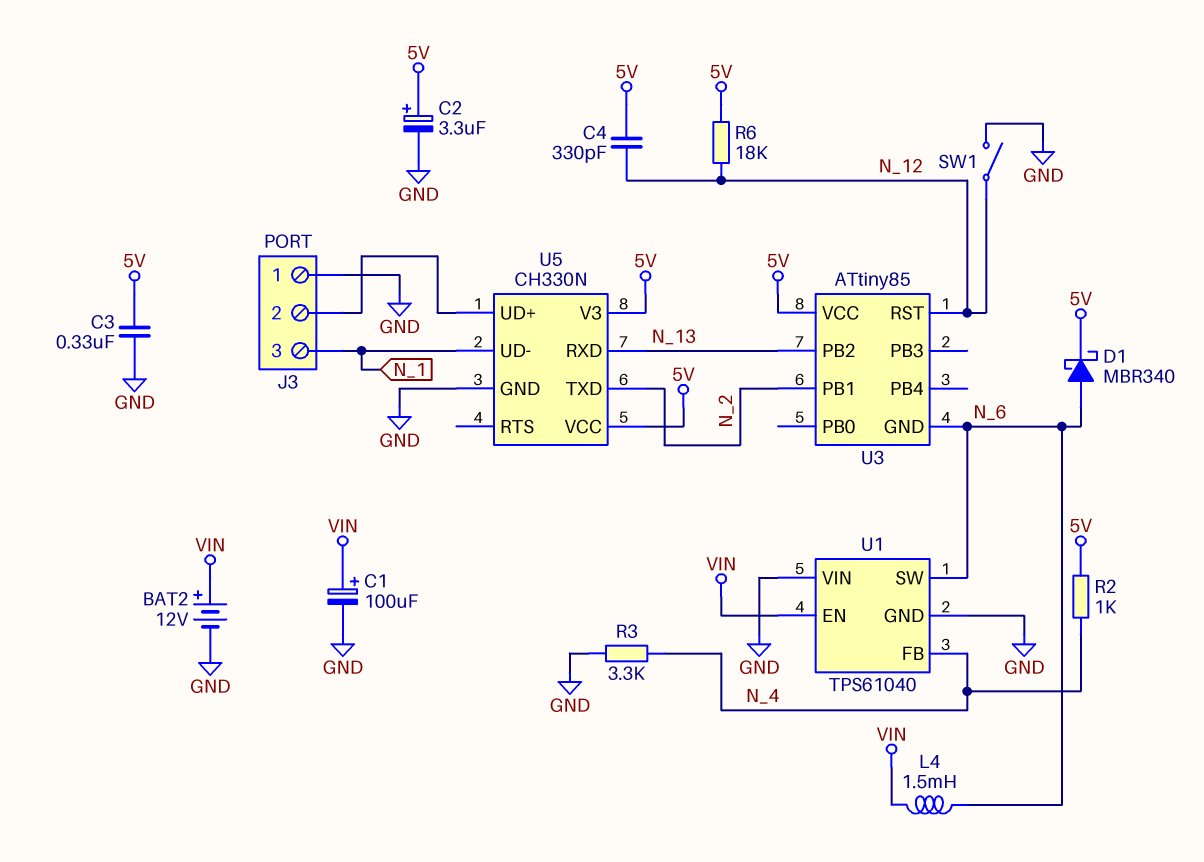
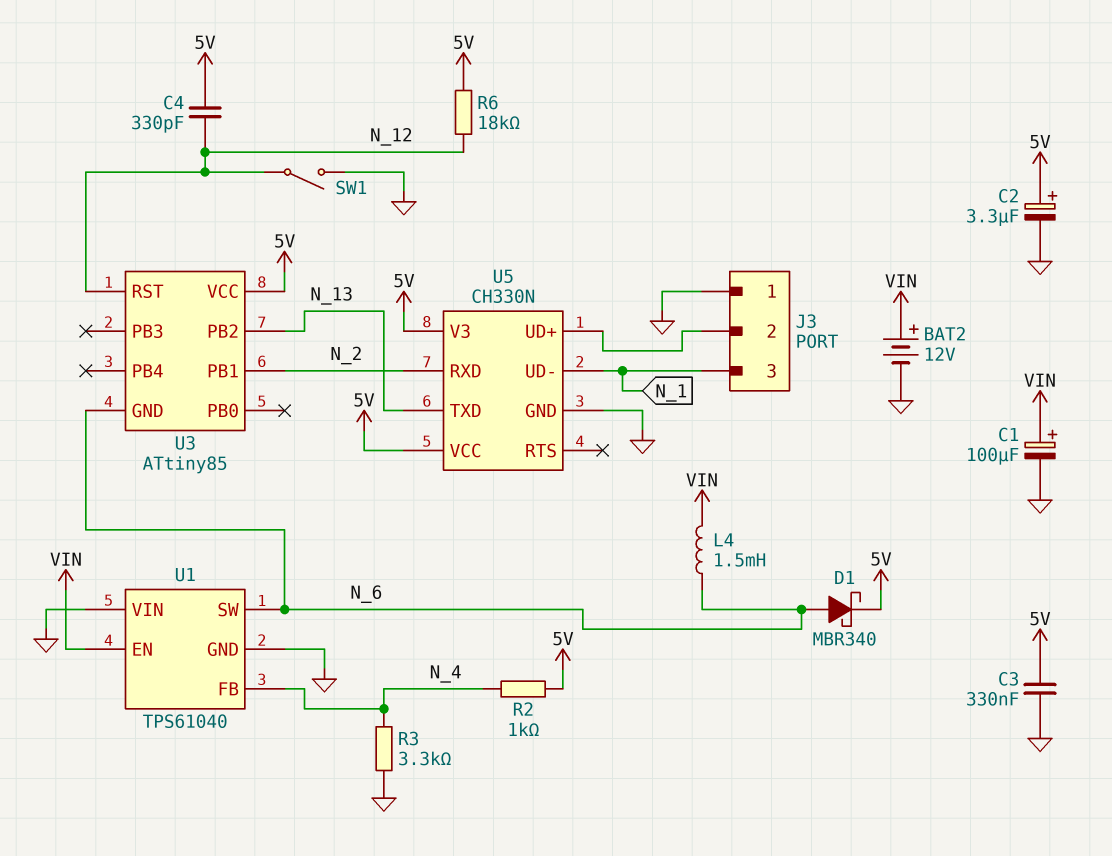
U5 pin RXD: N_13 -> N_2
U5 pin TXD: N_2 -> N_13

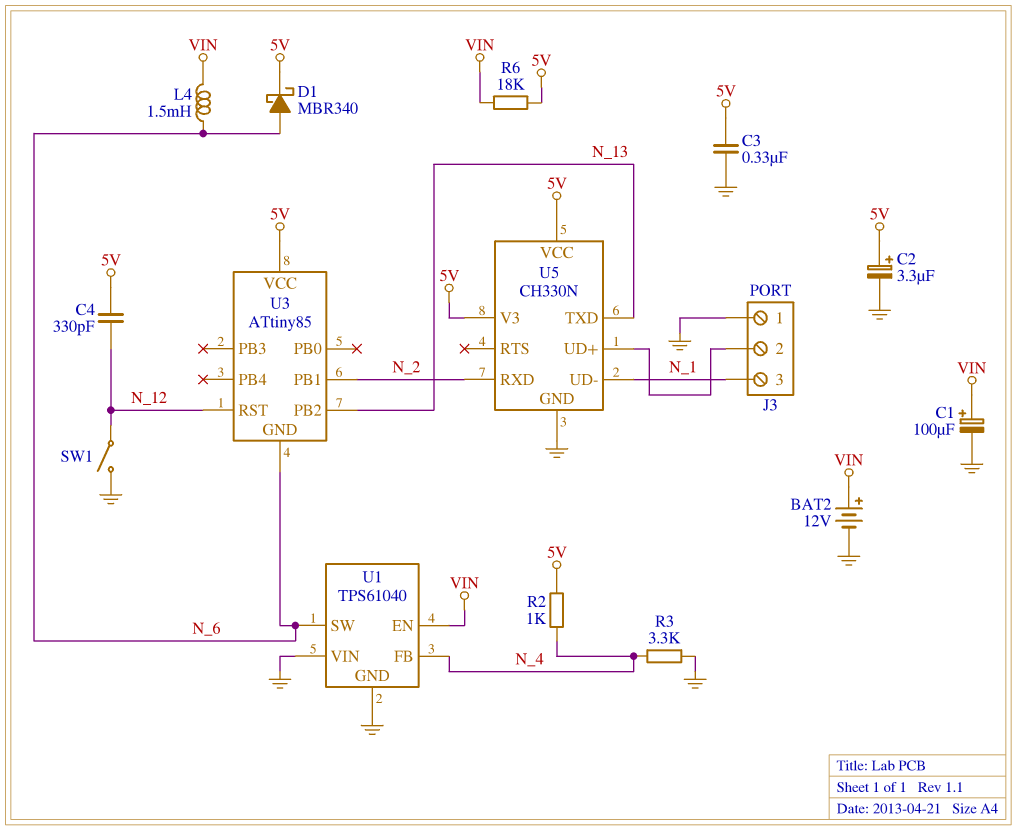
R6: 18k (5V, N_12) -> 18k (5V, VIN)

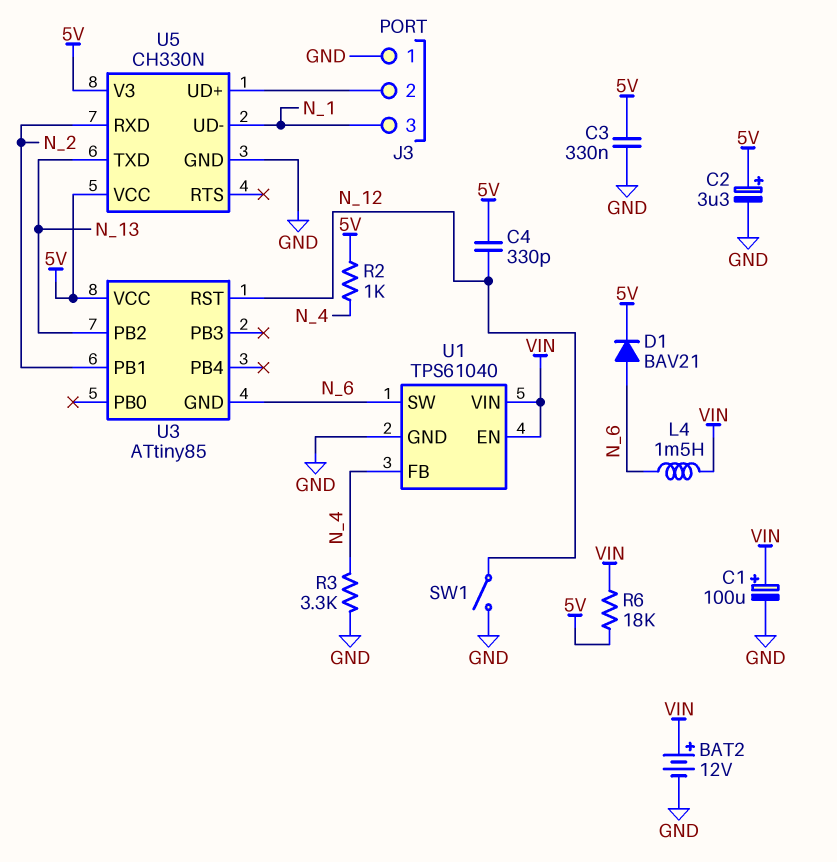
D1: schottky MBR340 (A N_6, K 5V) -> diode BAV21 (A N_6, K 5V)
U1 pin VIN: GND -> VIN

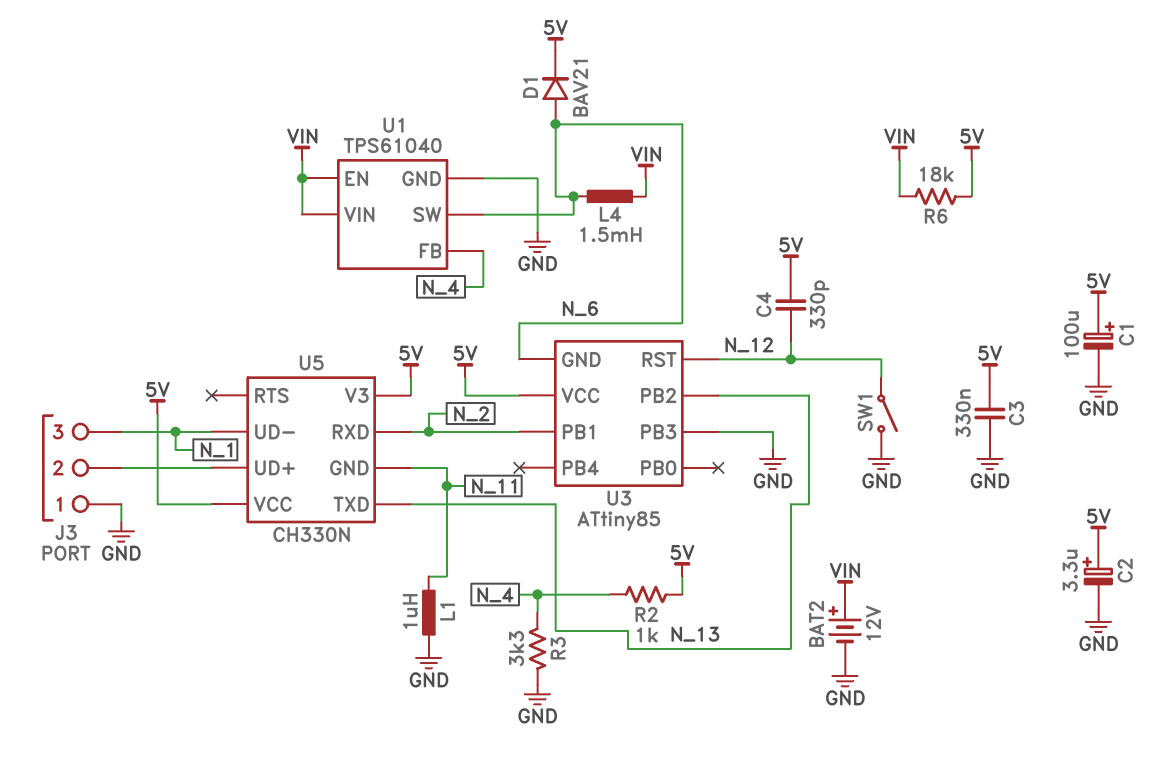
C1: 100uF (plus VIN, minus GND) -> 100uF (plus 5V, minus GND)
L1: none -> 1uH (GND, N_11)
U3 pin PB3: none -> GND
U5 pin GND: GND -> N_11

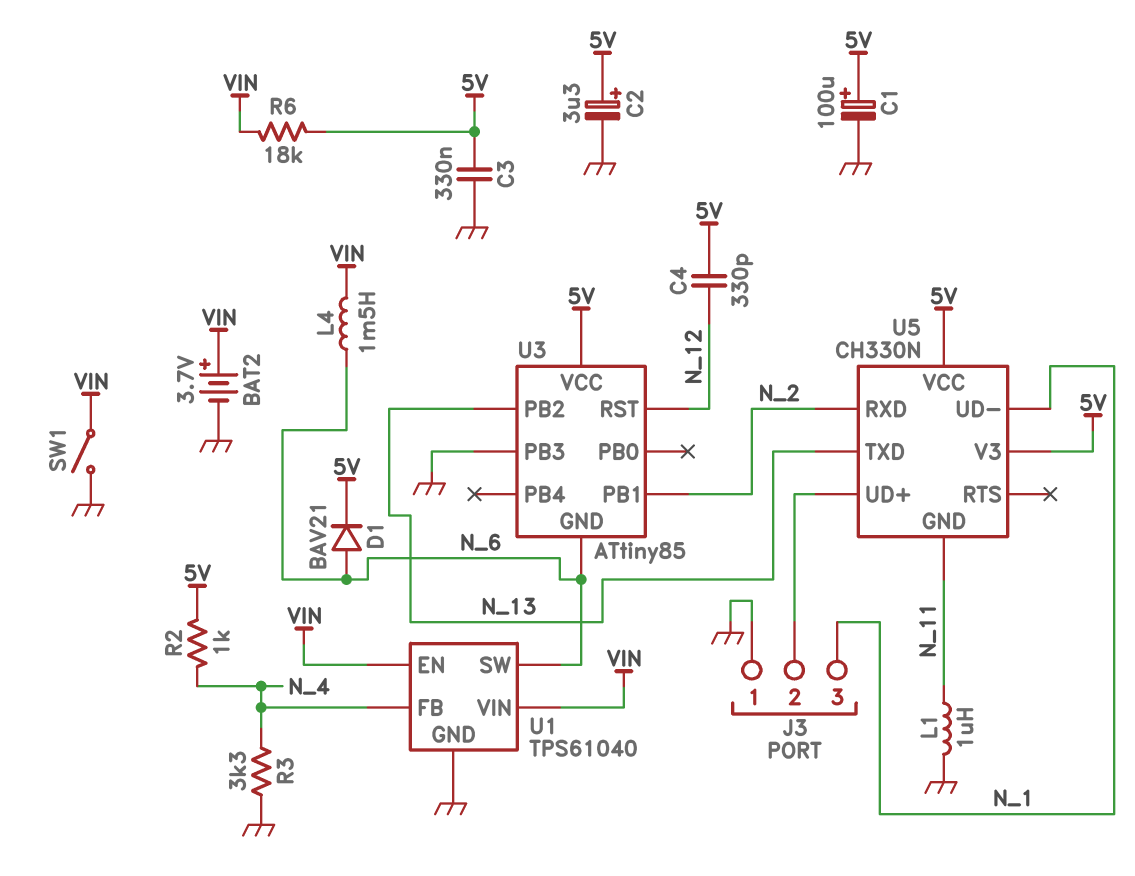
BAT2: 12V (plus VIN, minus GND) -> 3.7V (plus VIN, minus GND)
SW1: switch (GND, N_12) -> switch (GND, VIN)

